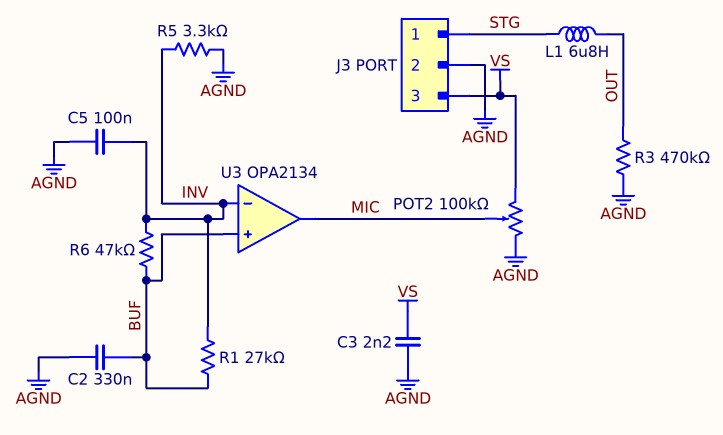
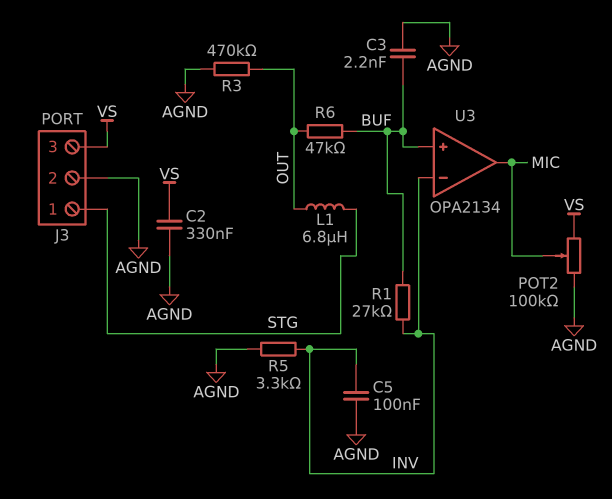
C2: 330nF (AGND, BUF) -> 330nF (AGND, VS)
C3: 2.2nF (AGND, VS) -> 2.2nF (AGND, BUF)
R6: 47k (BUF, INV) -> 47k (BUF, OUT)

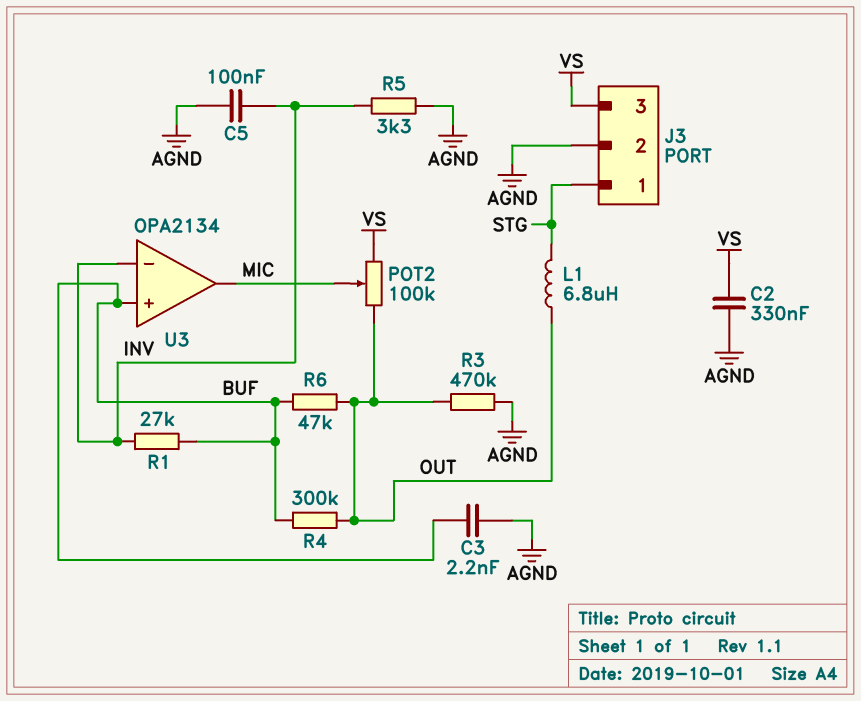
POT2: 100k (AGND, VS, wiper MIC) -> 100k (OUT, VS, wiper MIC)
R4: none -> 300k (BUF, OUT)

